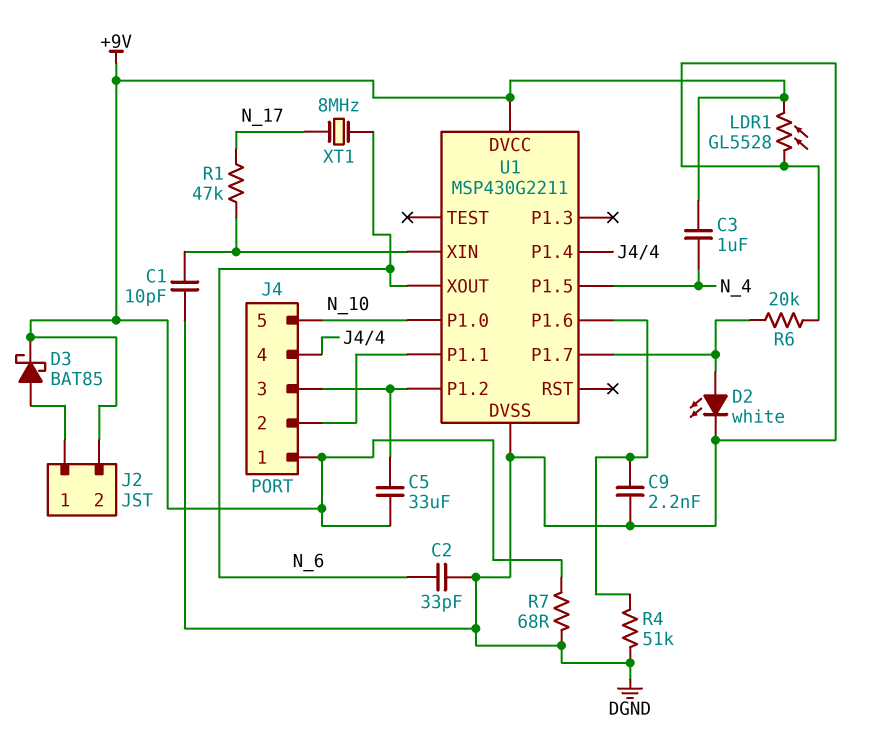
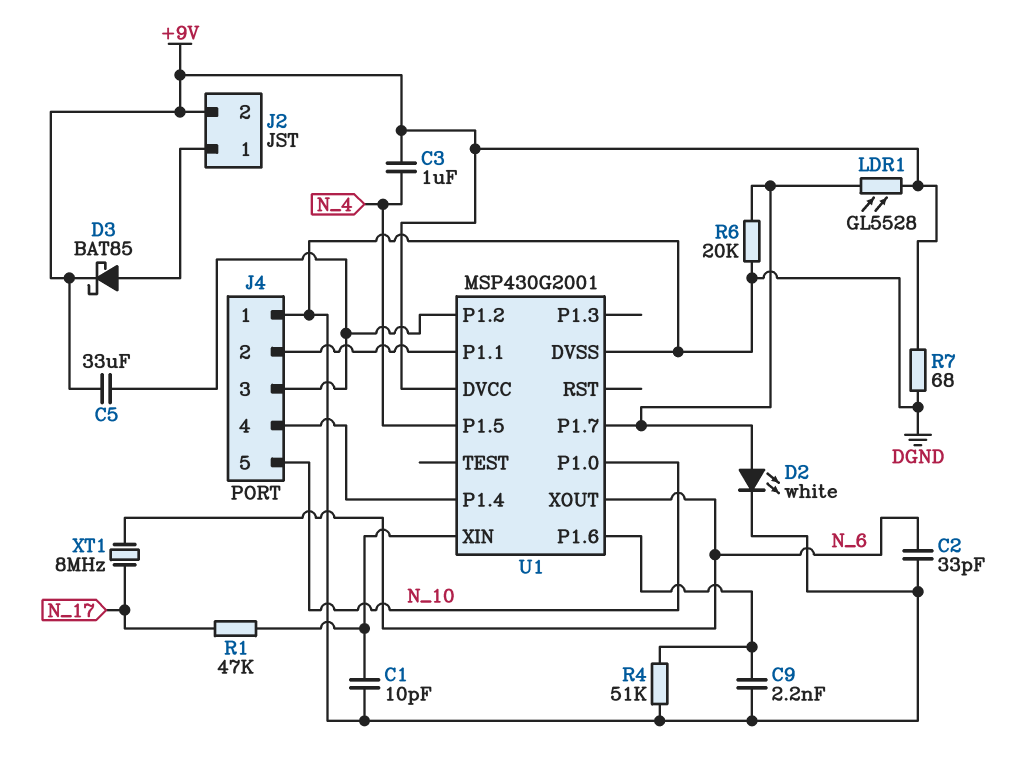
J4 pin 1: +9V -> DGND
LDR1: GL5528 (+9V, DGND) -> GL5528 (+9V, U1/P1.7)
U1: MSP430G2211 -> MSP430G2001

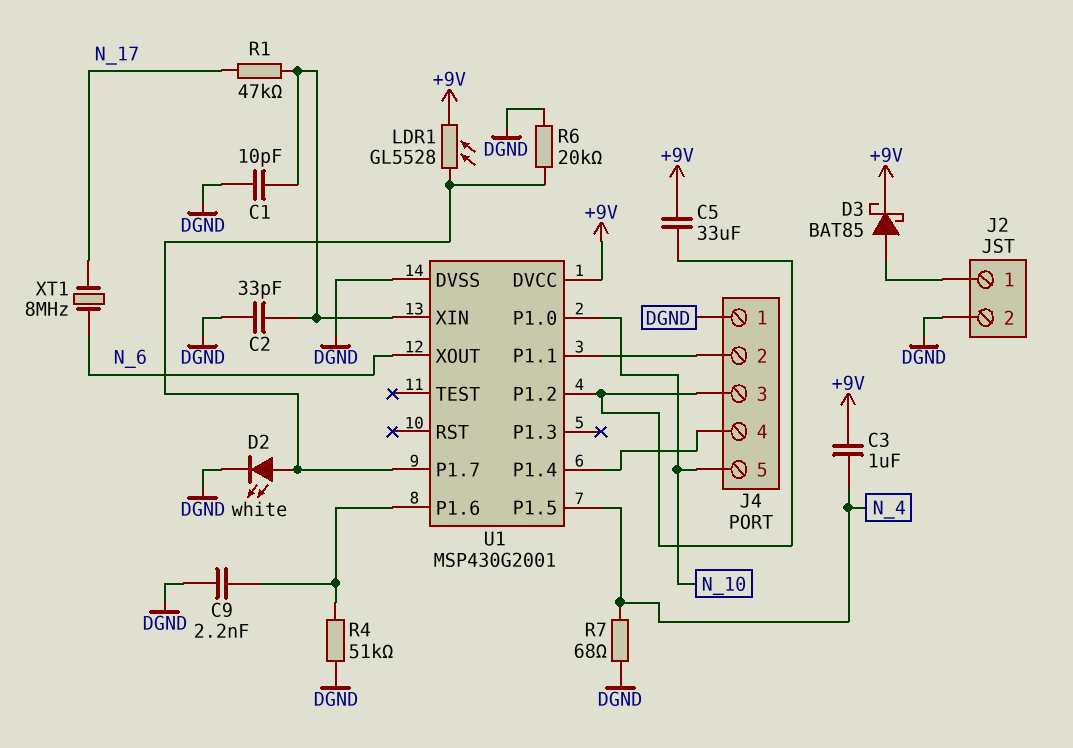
C2: 33pF (DGND, N_6) -> 33pF (DGND, U1/XIN)
J2 pin 2: +9V -> DGND
R7: 68 (+9V, DGND) -> 68 (DGND, N_4)

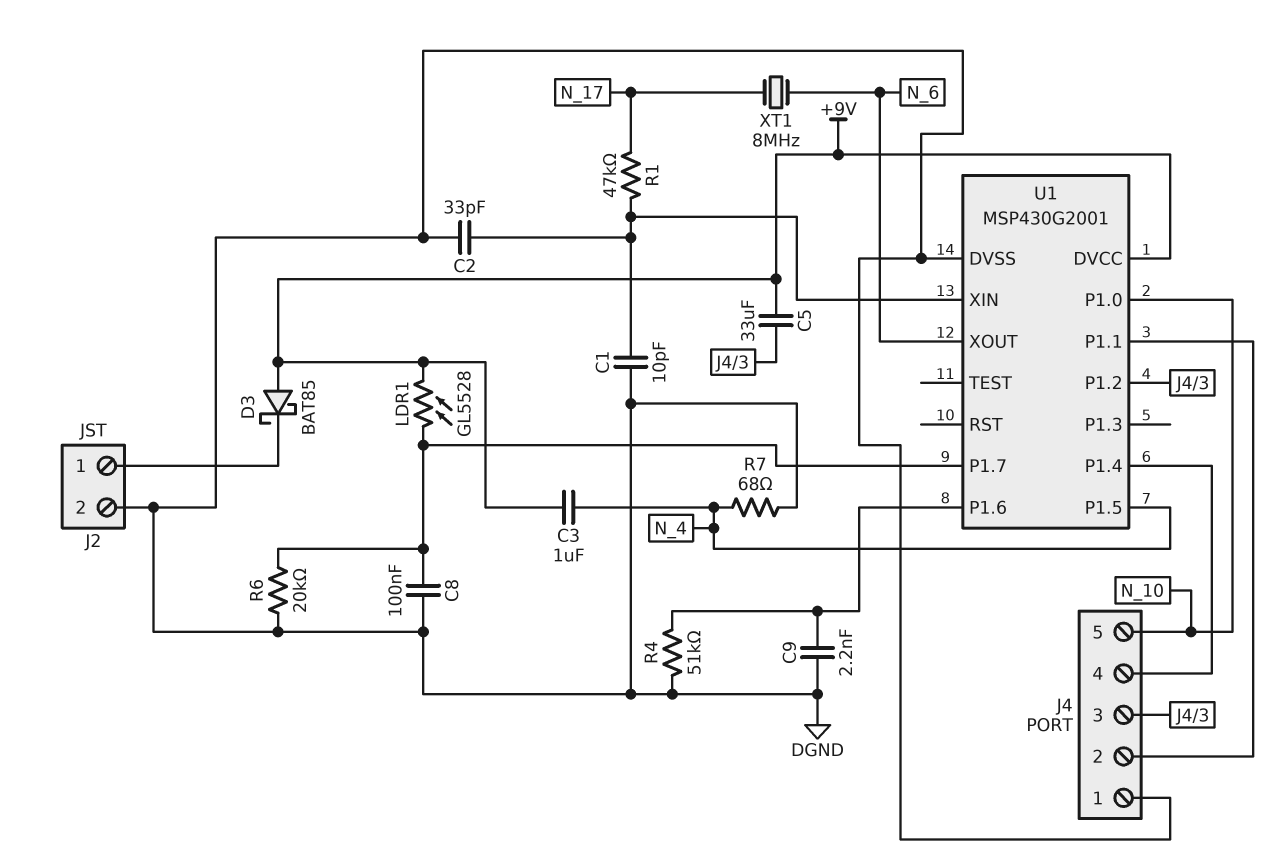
C8: none -> 100nF (DGND, U1/P1.7)
D2: LED white (A U1/P1.7, K DGND) -> none
D3: schottky BAT85 (A J2/1, K +9V) -> schottky BAT85 (A +9V, K J2/1)

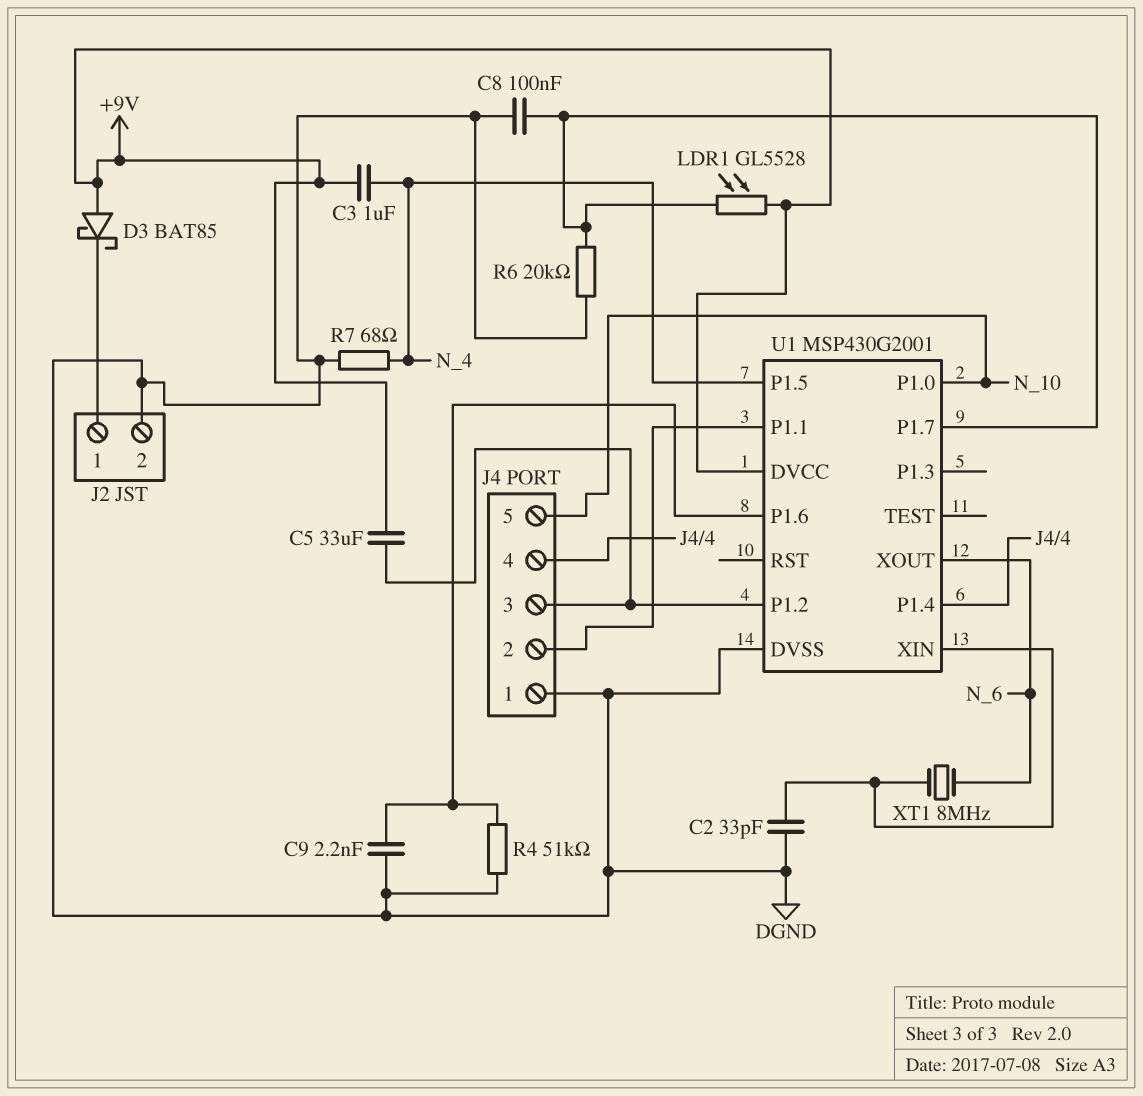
C1: 10pF (DGND, U1/XIN) -> none
R1: 47k (N_17, U1/XIN) -> none
XT1: 8MHz (N_6, N_17) -> 8MHz (N_6, U1/XIN)

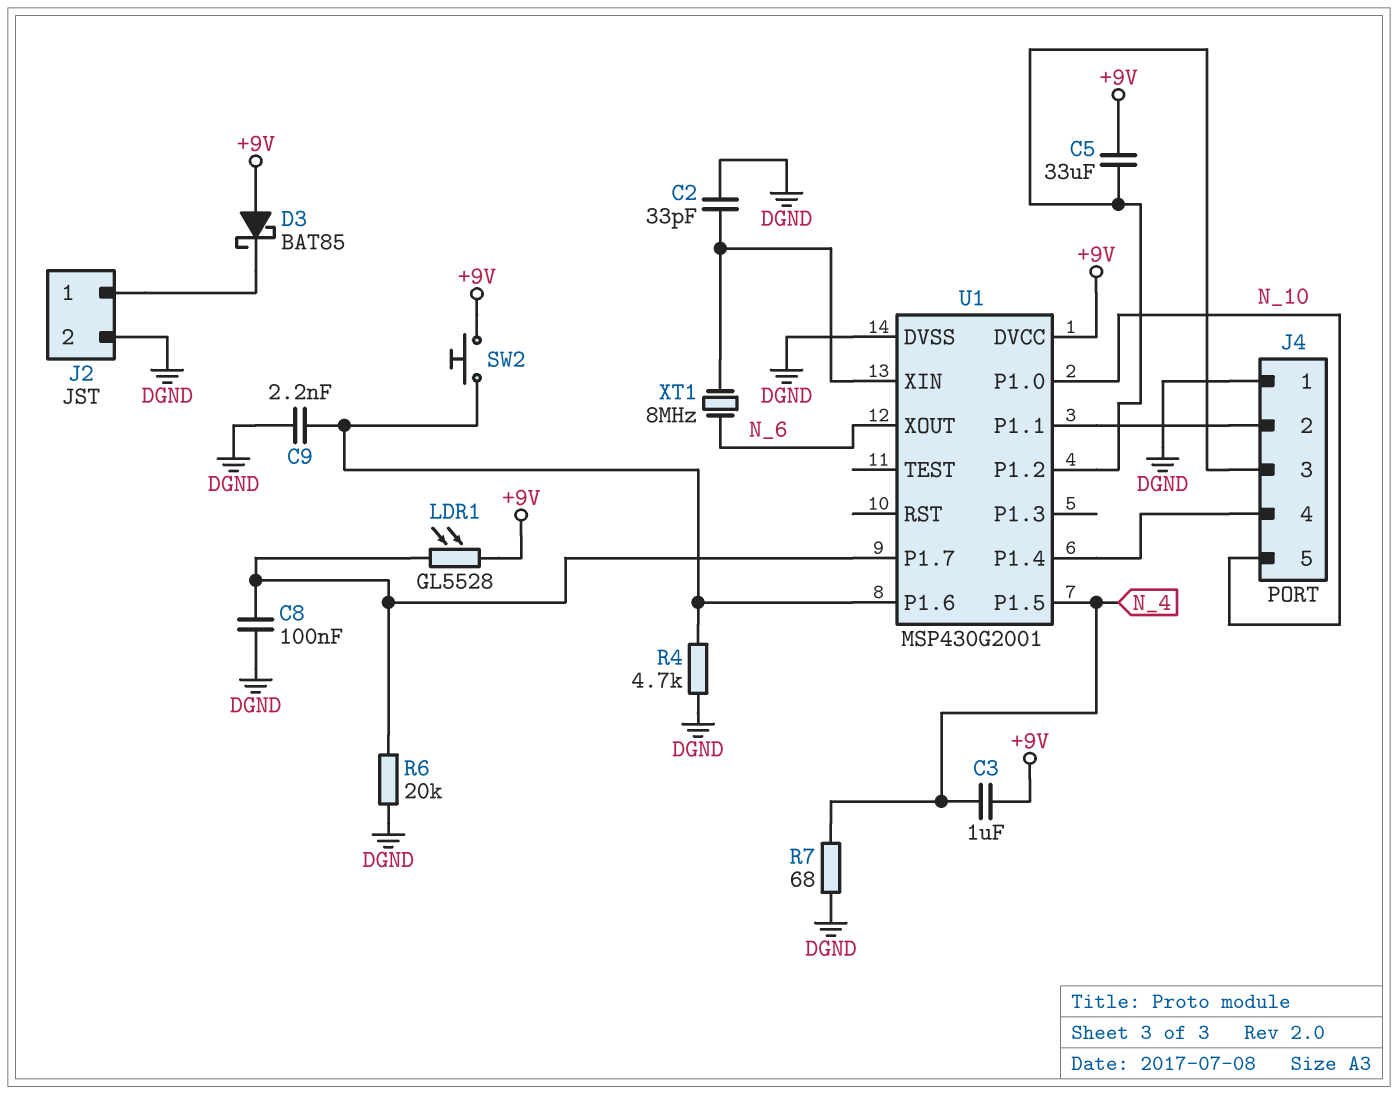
R4: 51k (DGND, U1/P1.6) -> 4.7k (DGND, U1/P1.6)
SW2: none -> button (+9V, U1/P1.6)

